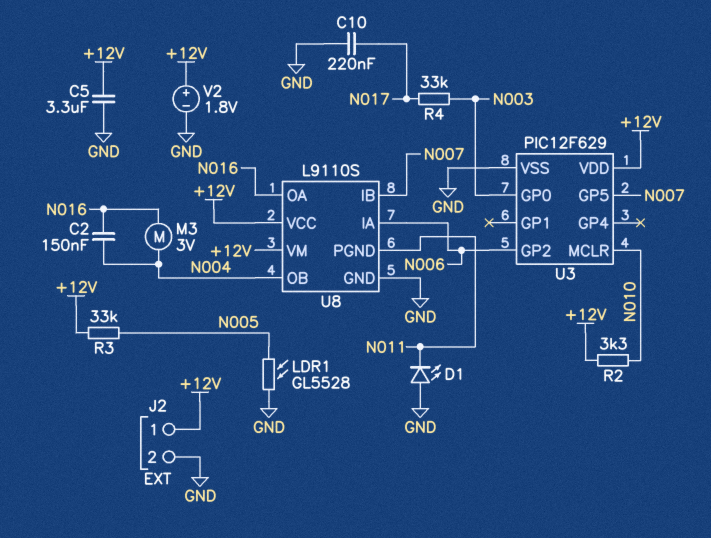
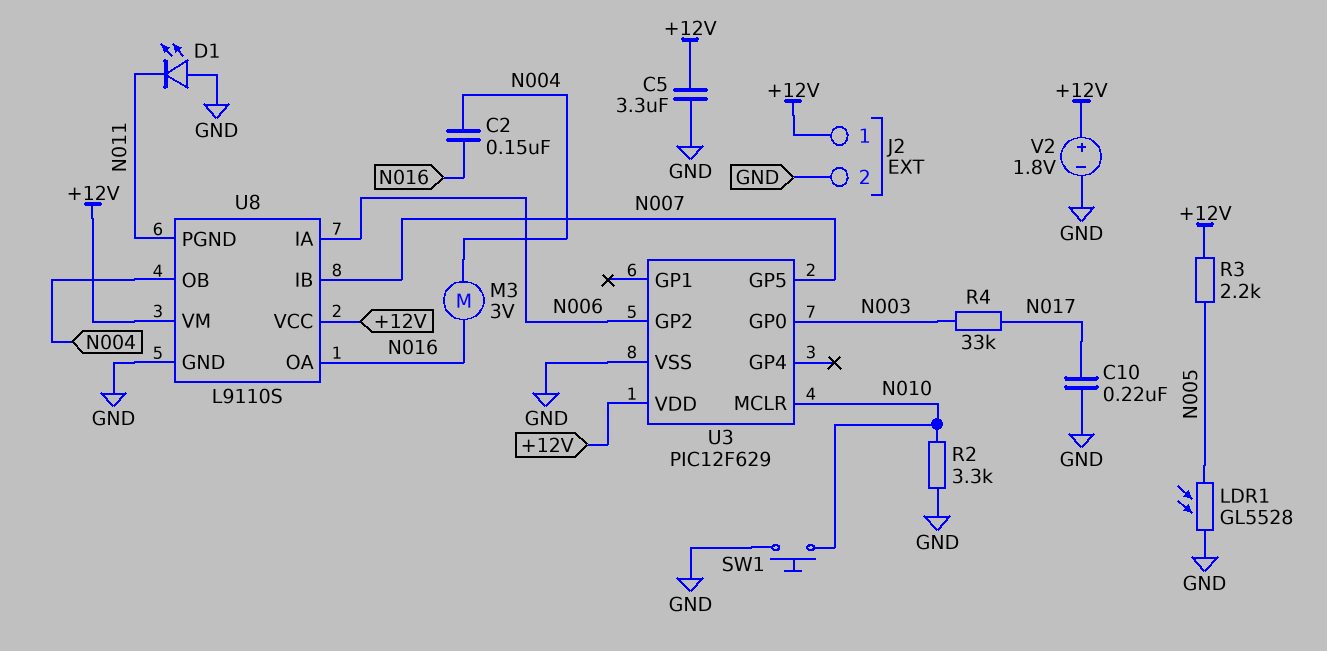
R2: 3.3k (+12V, N010) -> 3.3k (GND, N010)
R3: 33k (+12V, N005) -> 2.2k (+12V, N005)
SW1: none -> button (GND, N010)

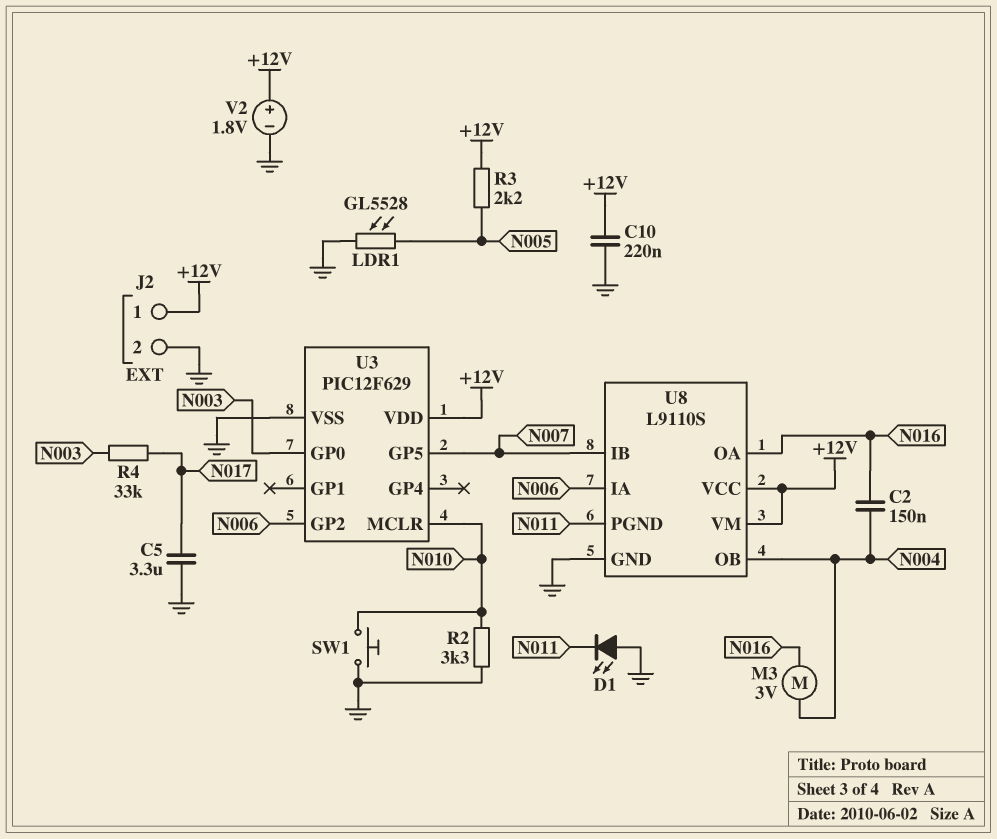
C5: 3.3uF (+12V, GND) -> 3.3uF (GND, N017)
C10: 220nF (GND, N017) -> 220nF (+12V, GND)

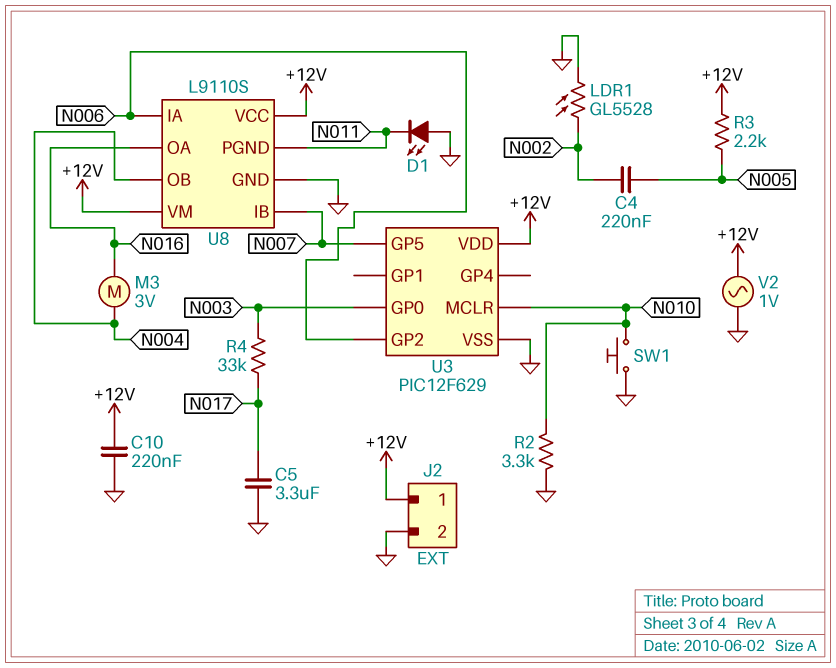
C2: 150nF (N004, N016) -> none
C4: none -> 220nF (N002, N005)
LDR1: GL5528 (GND, N005) -> GL5528 (GND, N002)
V2: 1.8V (plus +12V, minus GND) -> AC 1V (+12V, GND)

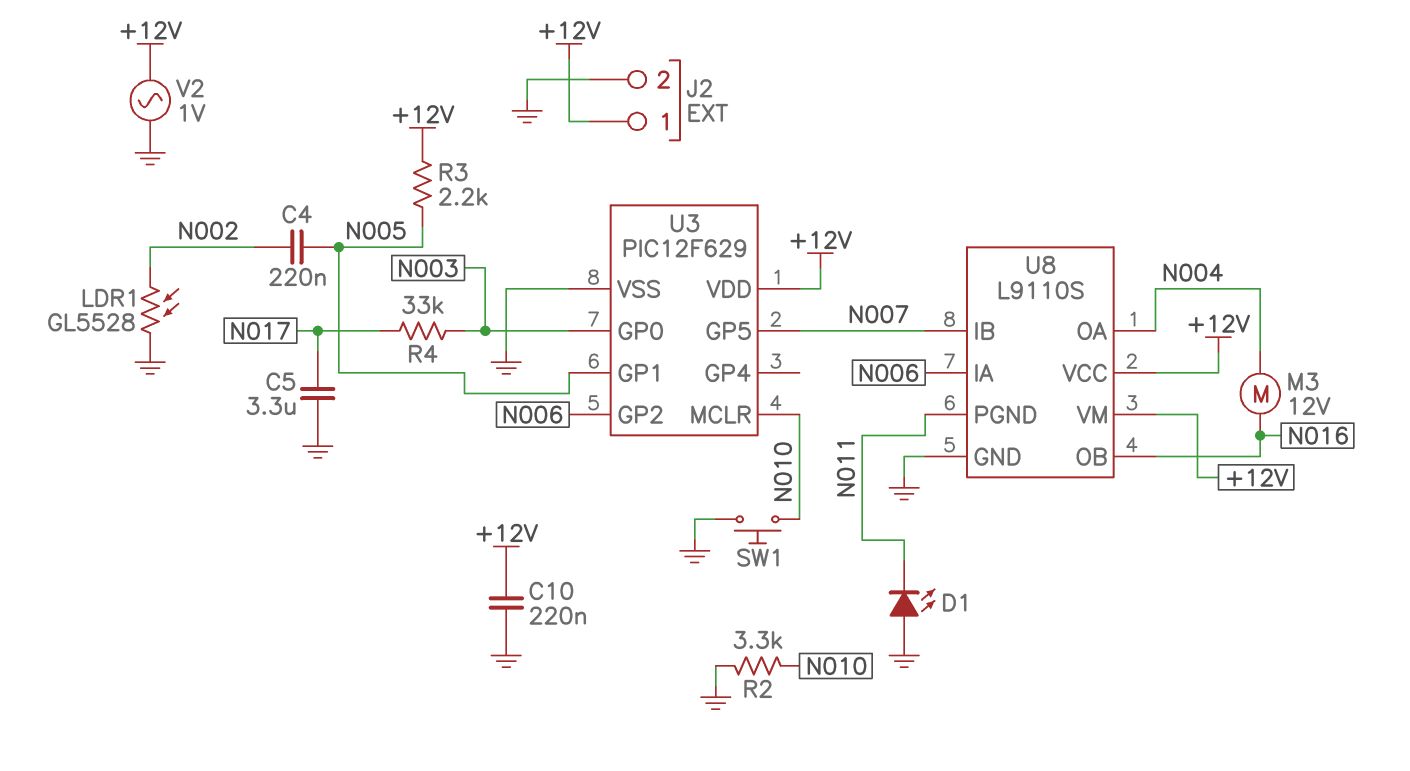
M3: motor 3V (N004, N016) -> motor 12V (N004, N016)
U3 pin GP1: none -> N005
U8 pin OA: N016 -> N004
U8 pin OB: N004 -> N016

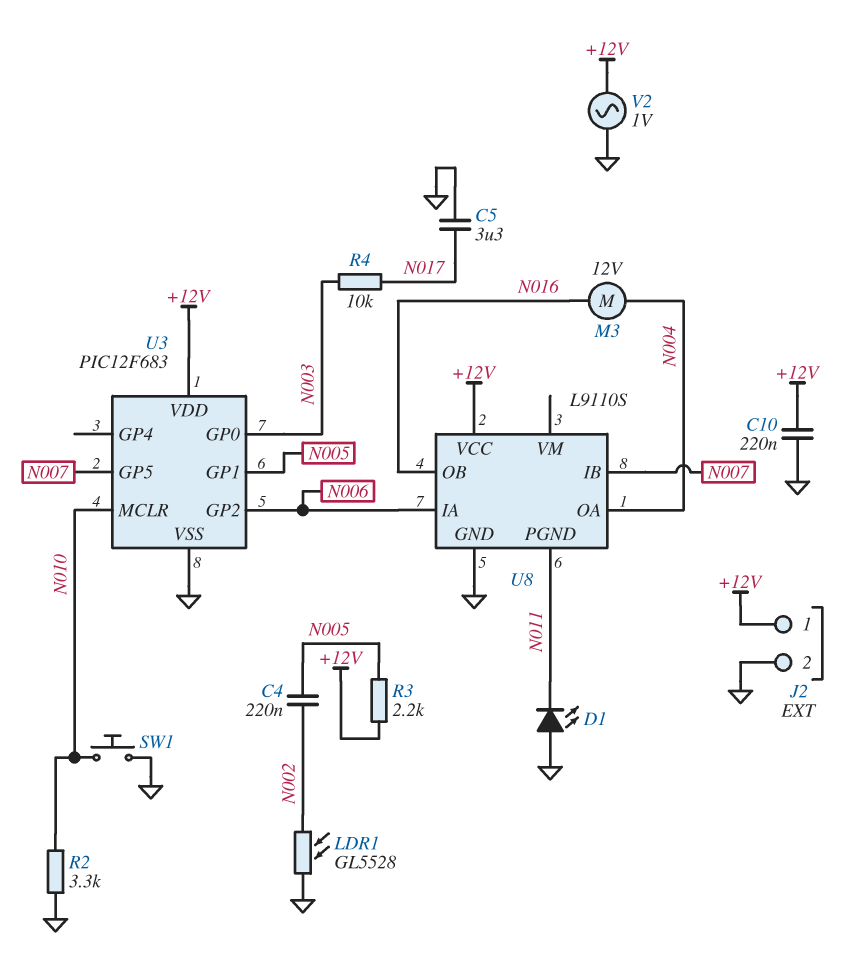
R4: 33k (N003, N017) -> 10k (N003, N017)
U3: PIC12F629 -> PIC12F683
U8 pin VM: +12V -> none

